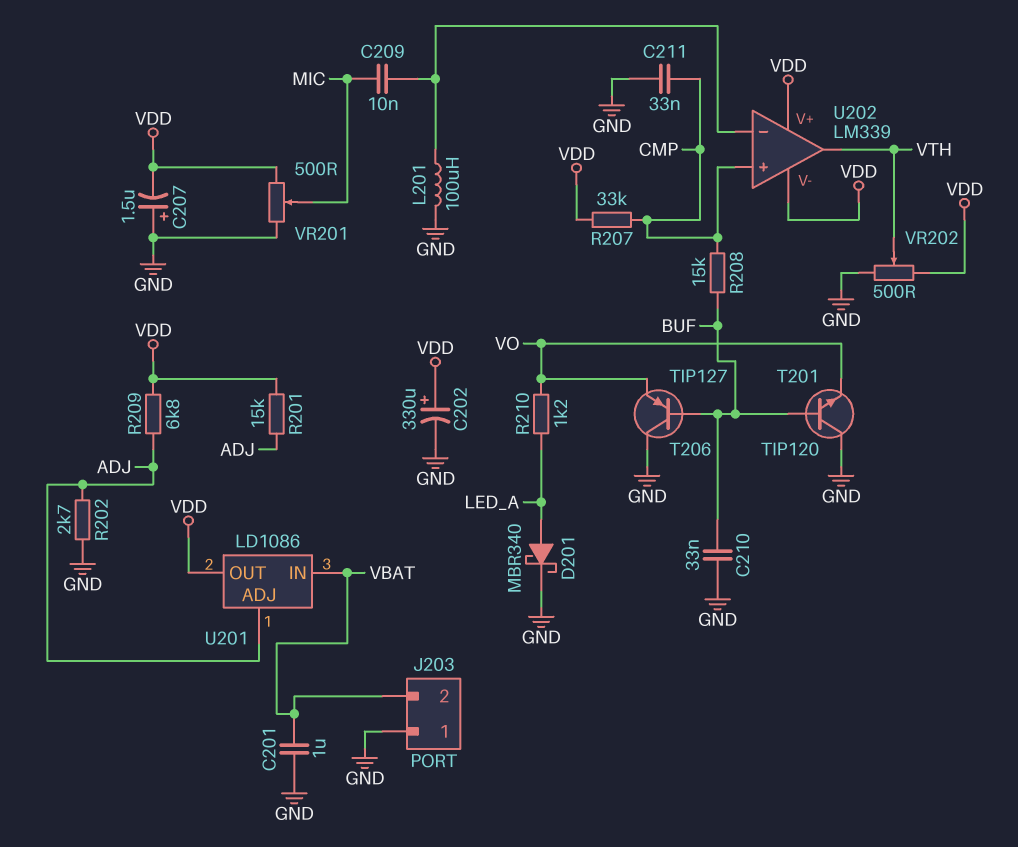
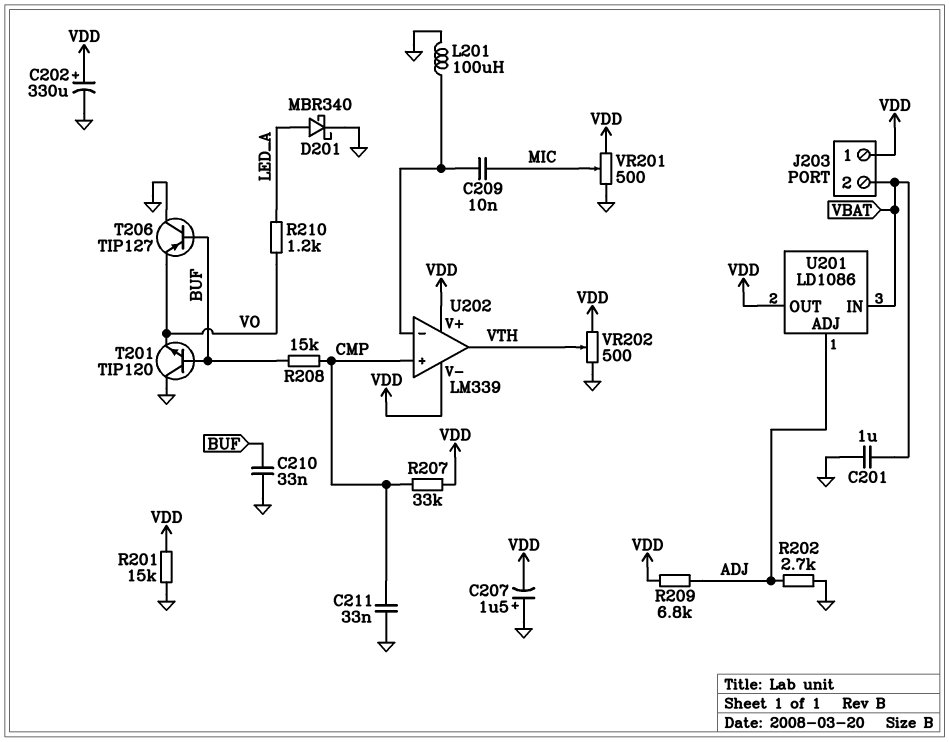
J203 pin 1: GND -> VDD
R201: 15k (ADJ, VDD) -> 15k (GND, VDD)

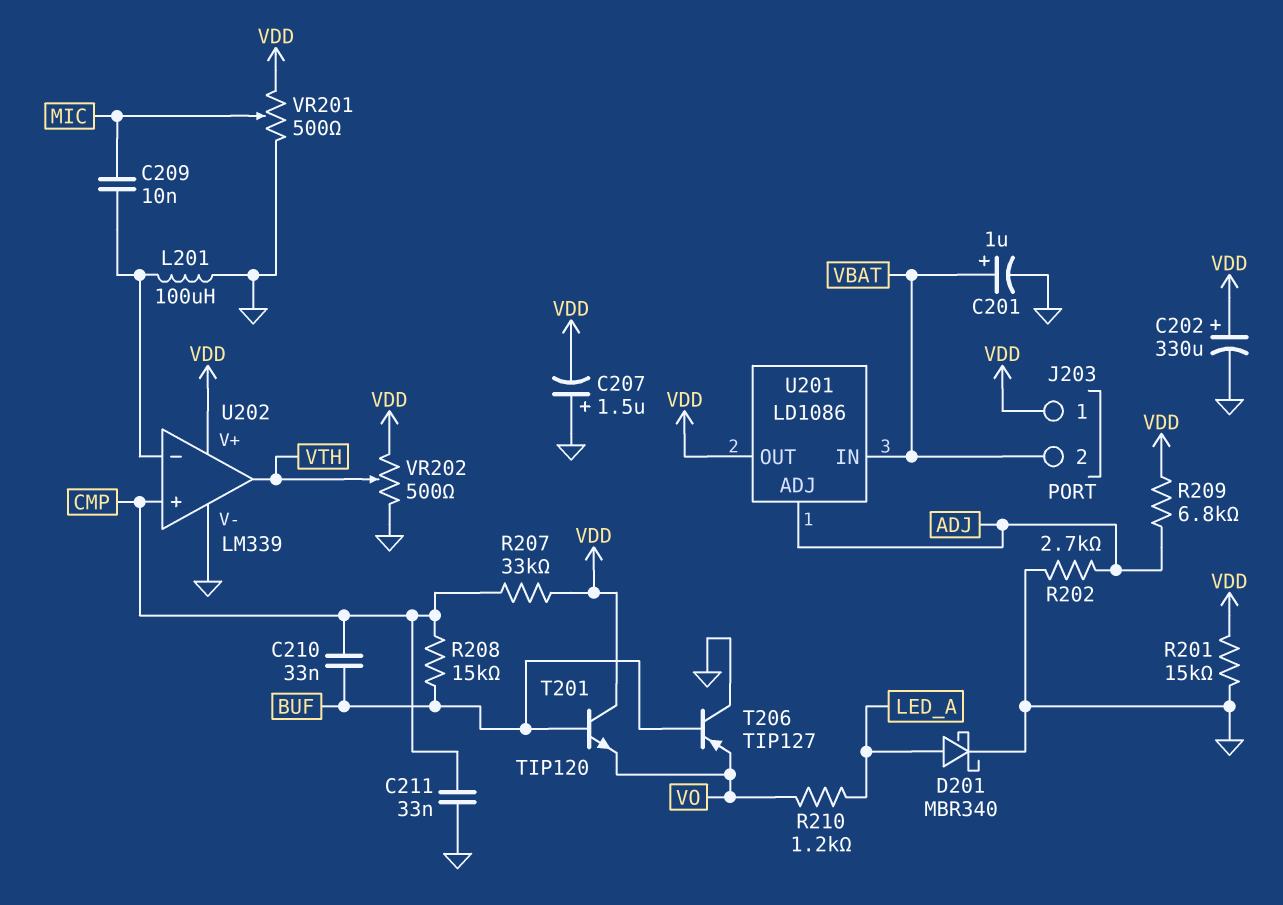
C201: 1uF (GND, VBAT) -> 1uF (plus VBAT, minus GND)
C210: 33nF (BUF, GND) -> 33nF (BUF, CMP)
T201: NPN TIP120 (B BUF, C GND, E VO) -> NPN TIP120 (B BUF, C VDD, E VO)
U202 pin V-: VDD -> GND

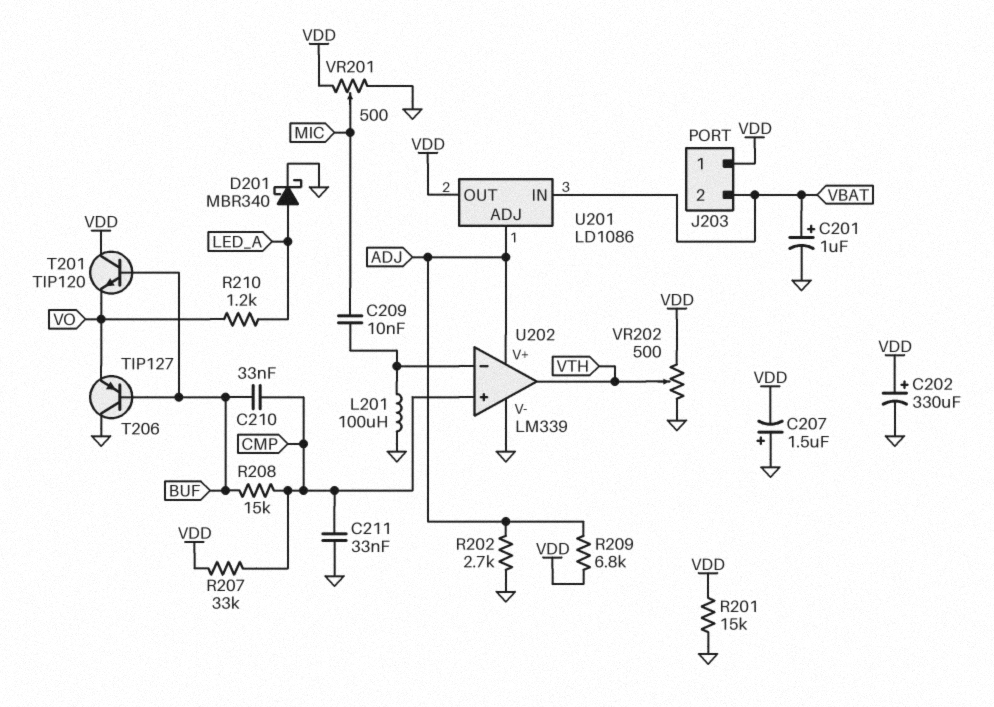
U202 pin V+: VDD -> ADJ

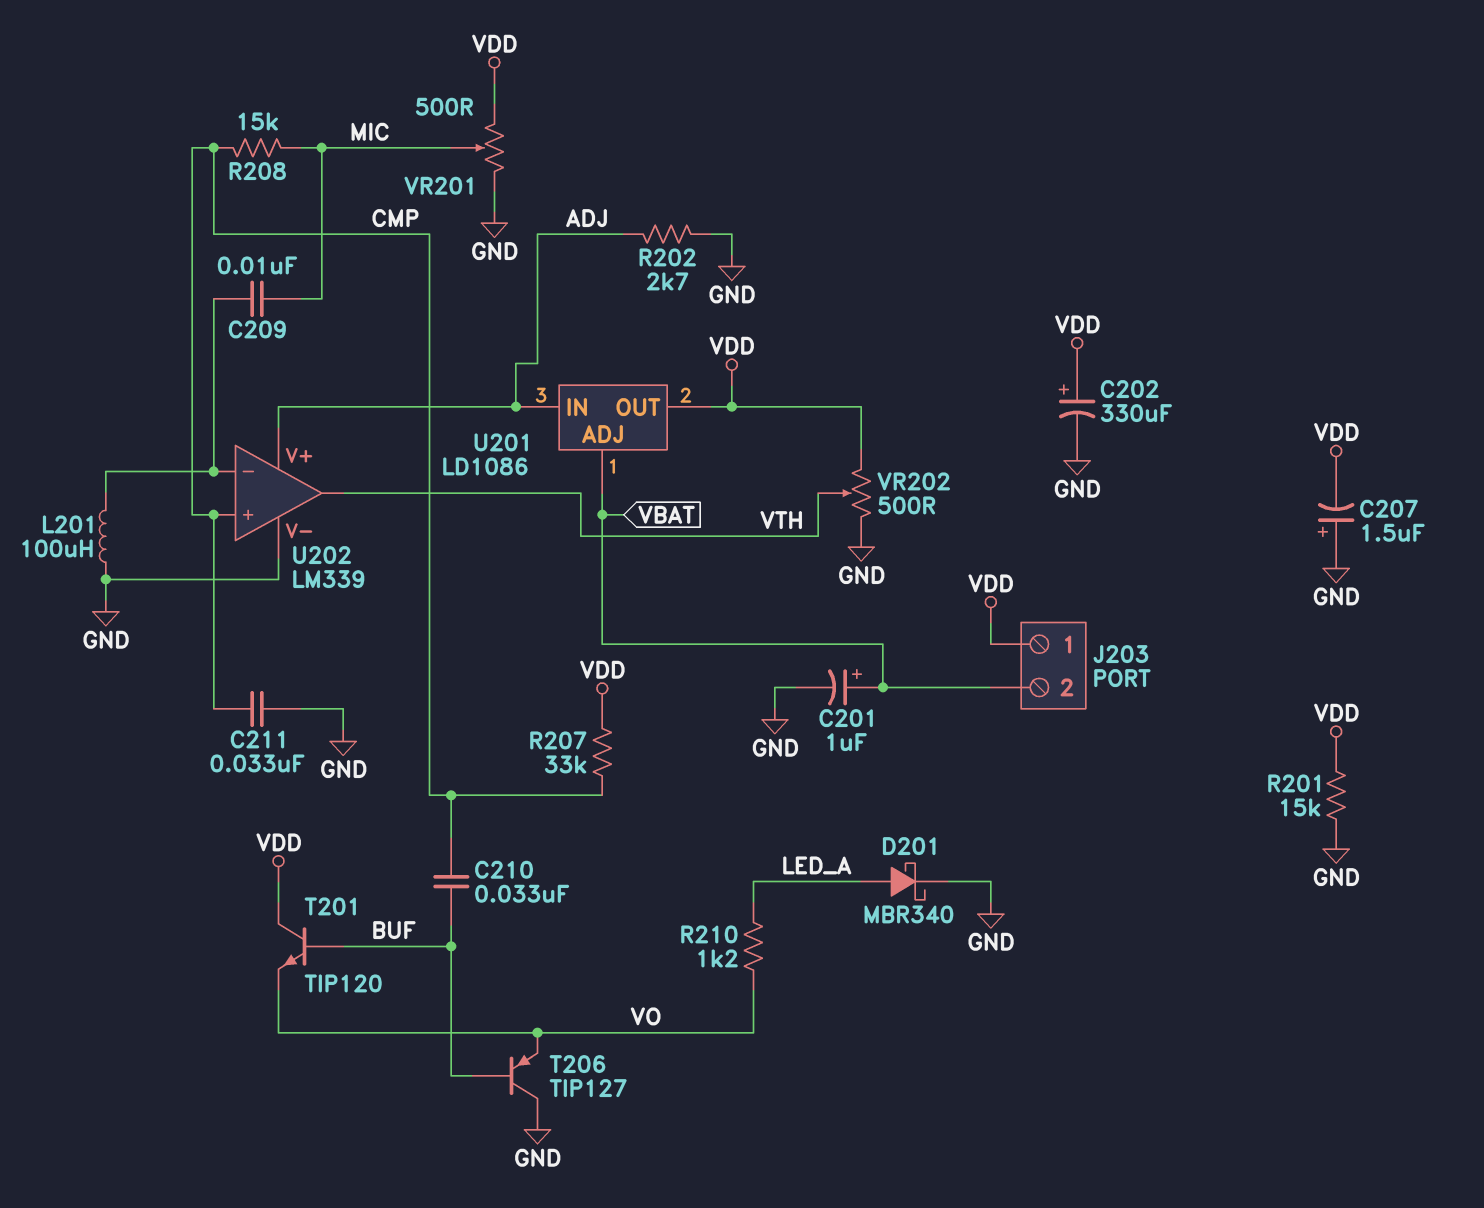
R208: 15k (BUF, CMP) -> 15k (CMP, MIC)
R209: 6.8k (ADJ, VDD) -> none
U201 pin ADJ: ADJ -> VBAT
U201 pin IN: VBAT -> ADJ

